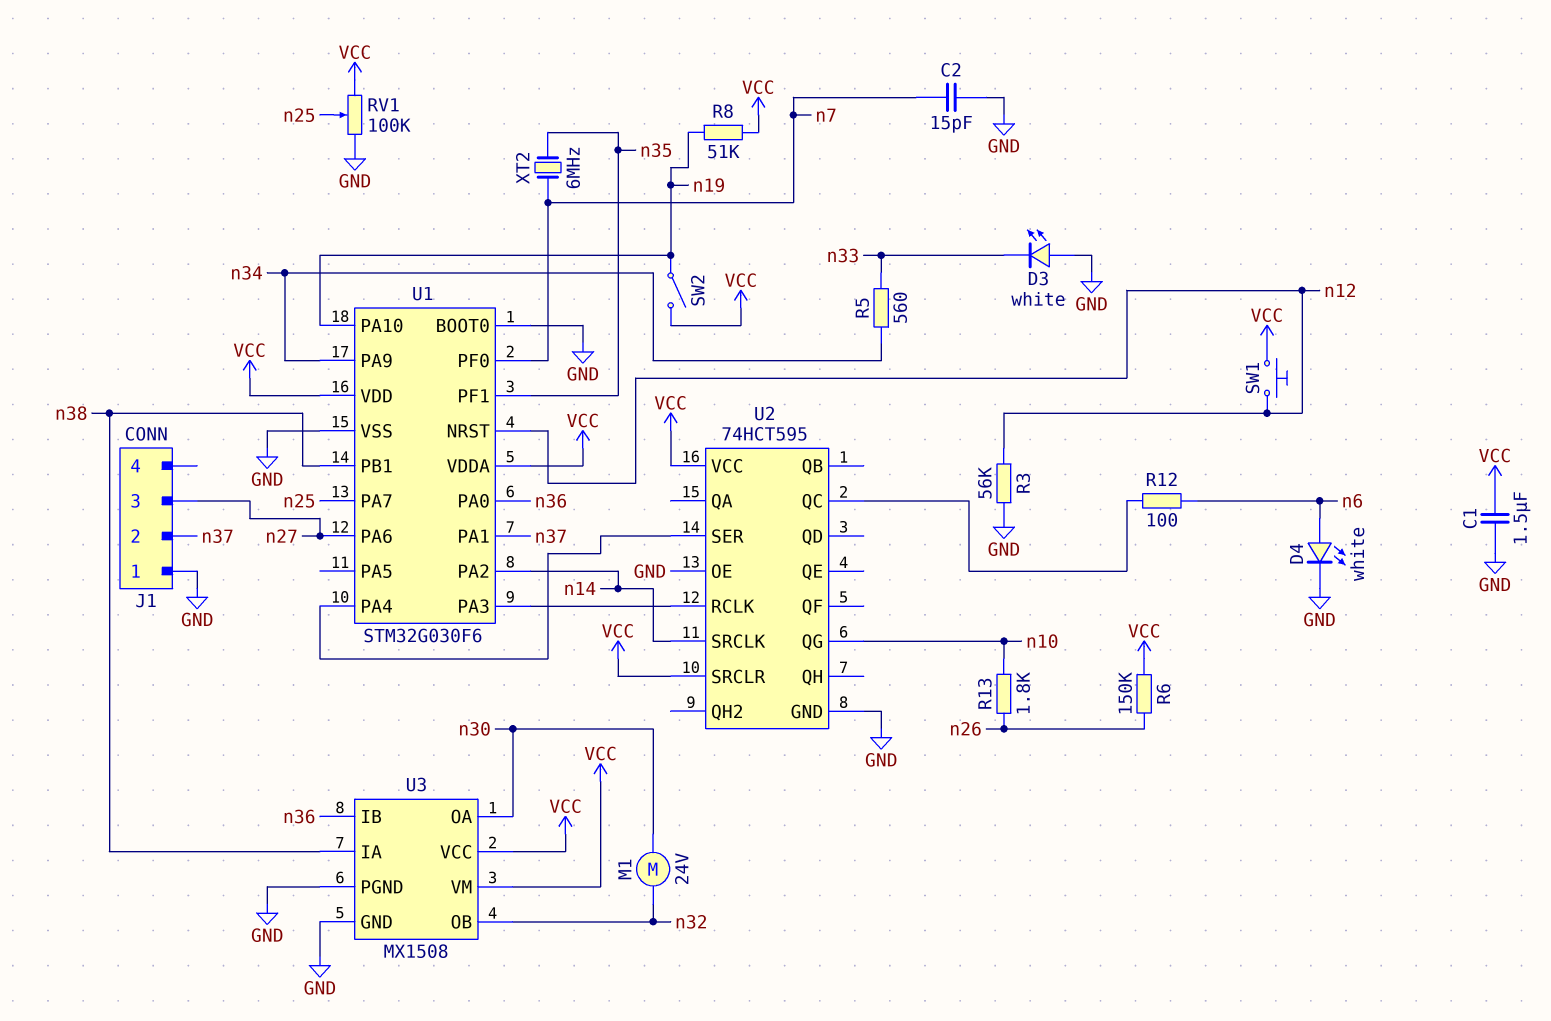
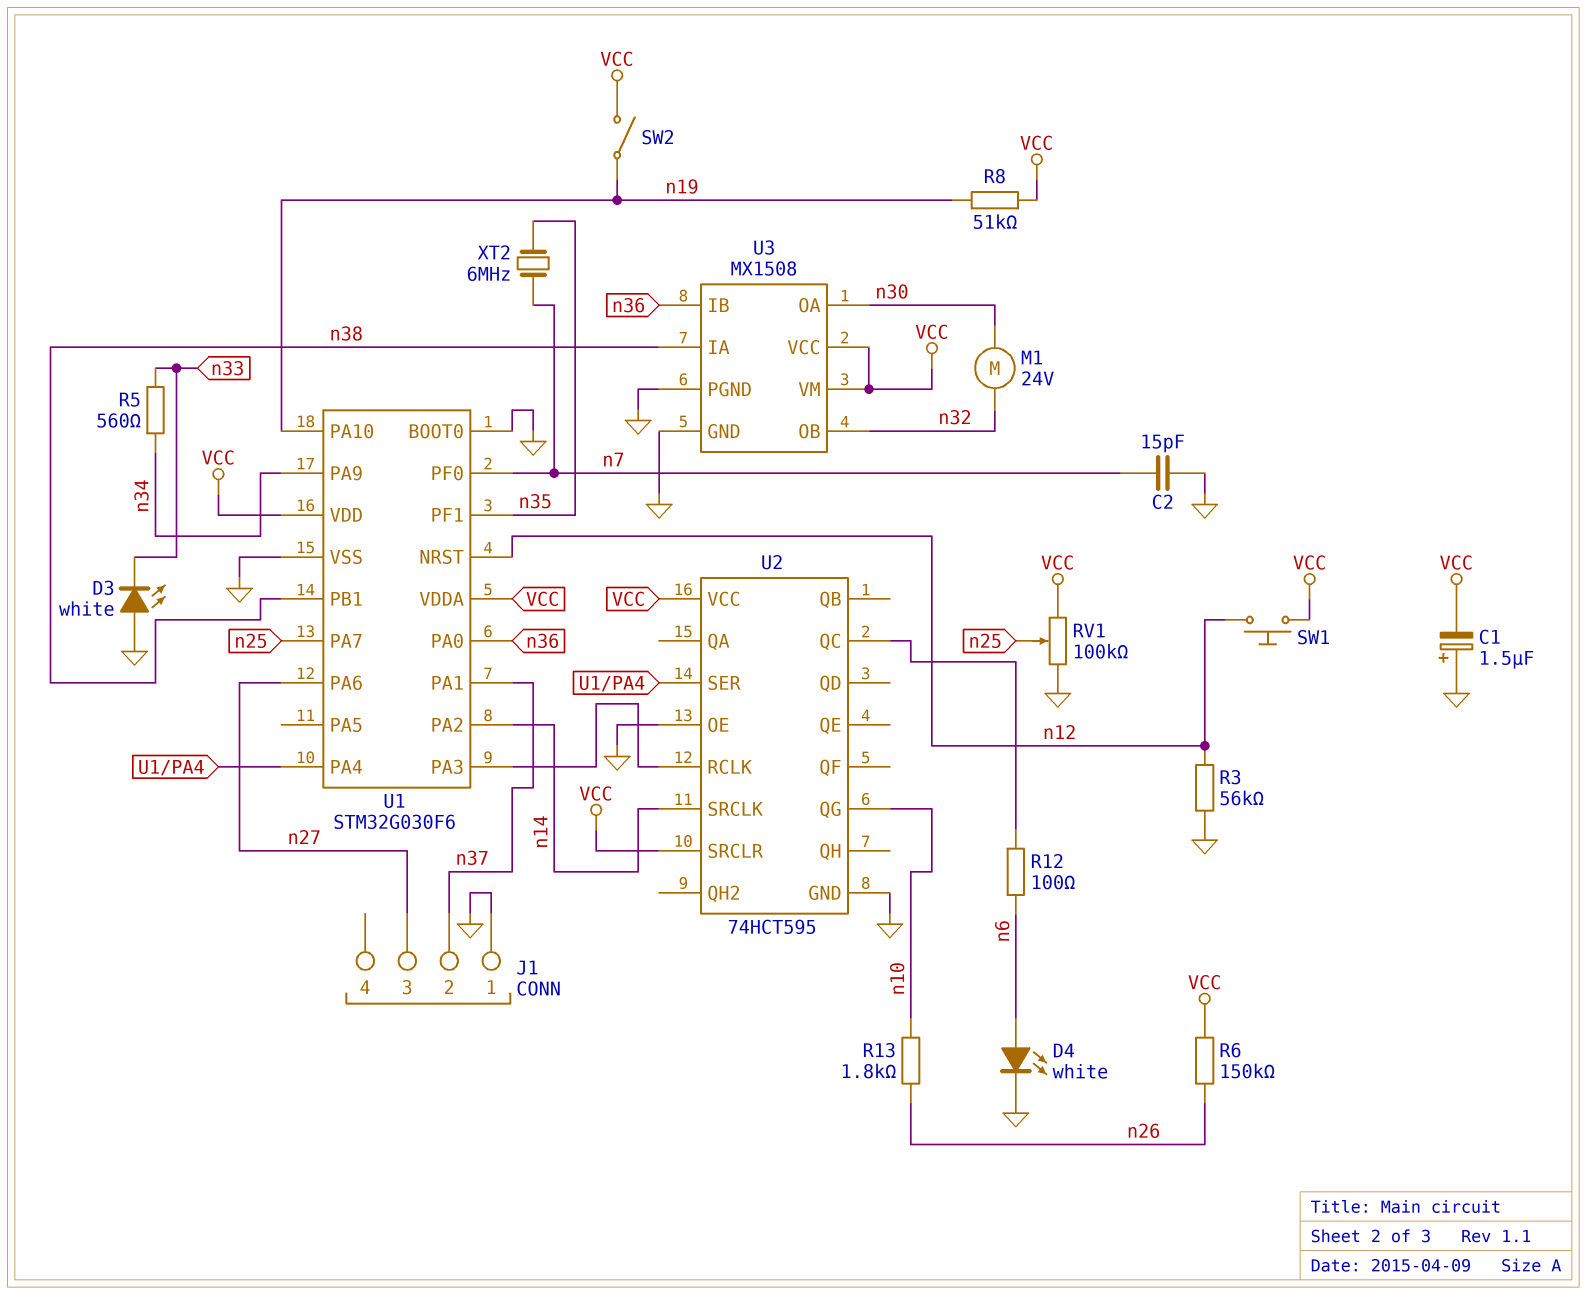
C1: 1.5uF (GND, VCC) -> 1.5uF (plus GND, minus VCC)

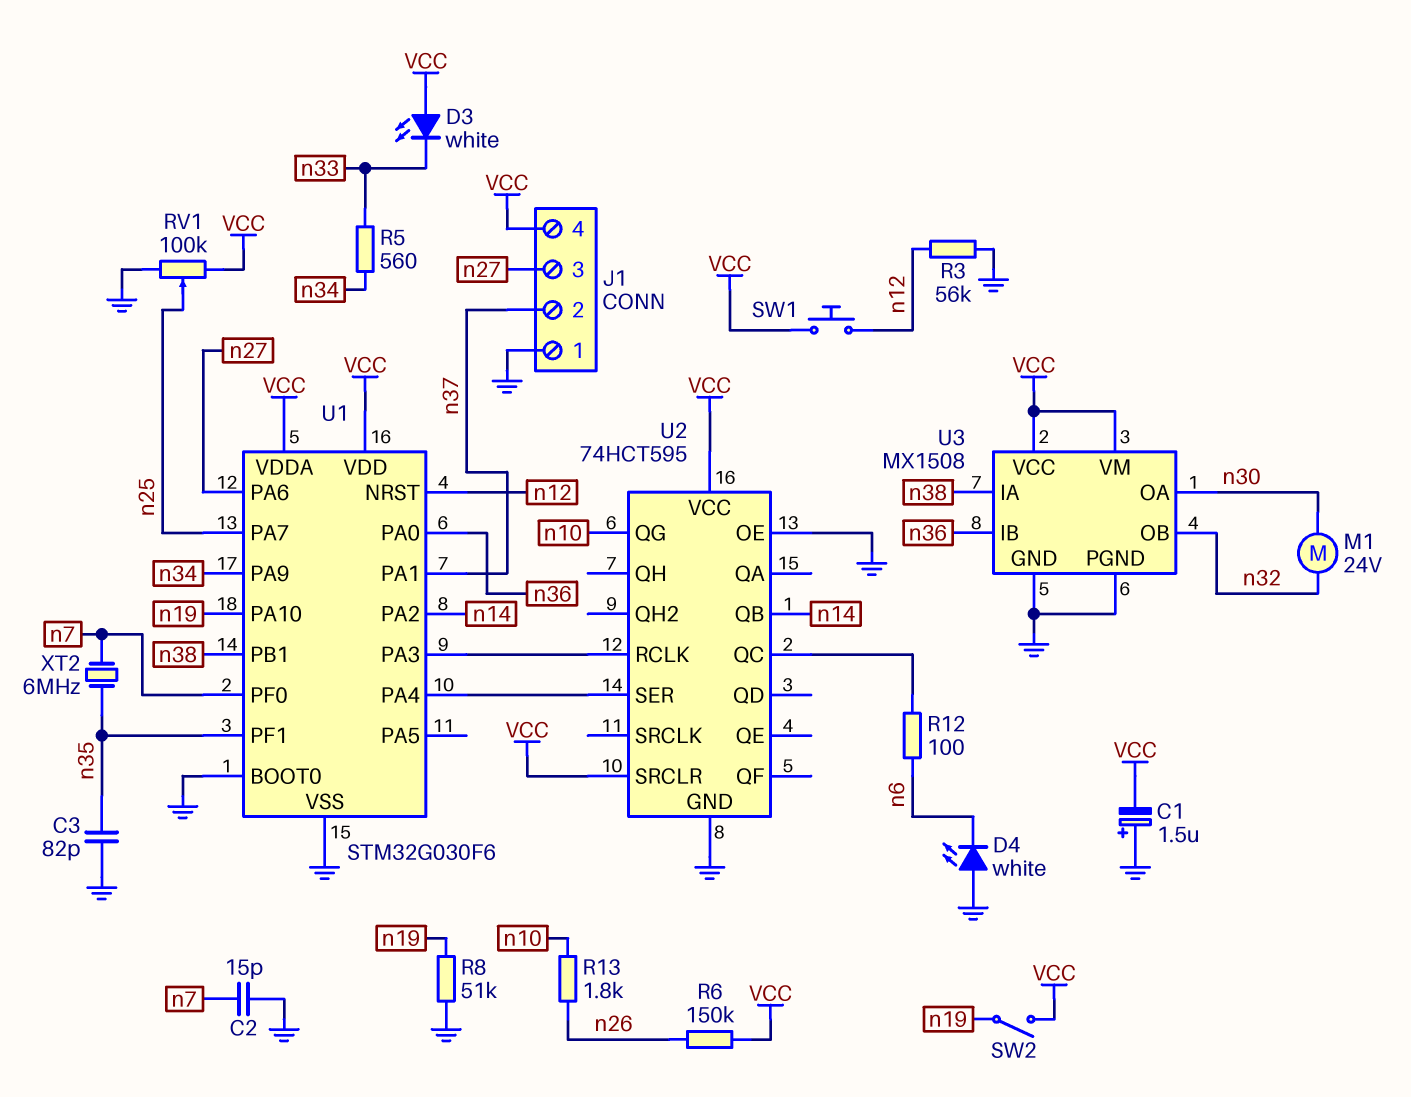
C3: none -> 82pF (GND, n35)
D3: LED white (A GND, K n33) -> LED white (A VCC, K n33)
D4: LED white (A n6, K GND) -> LED white (A GND, K n6)
J1 pin 4: none -> VCC
R8: 51k (VCC, n19) -> 51k (GND, n19)
U2 pin QB: none -> n14
U2 pin SRCLK: n14 -> none

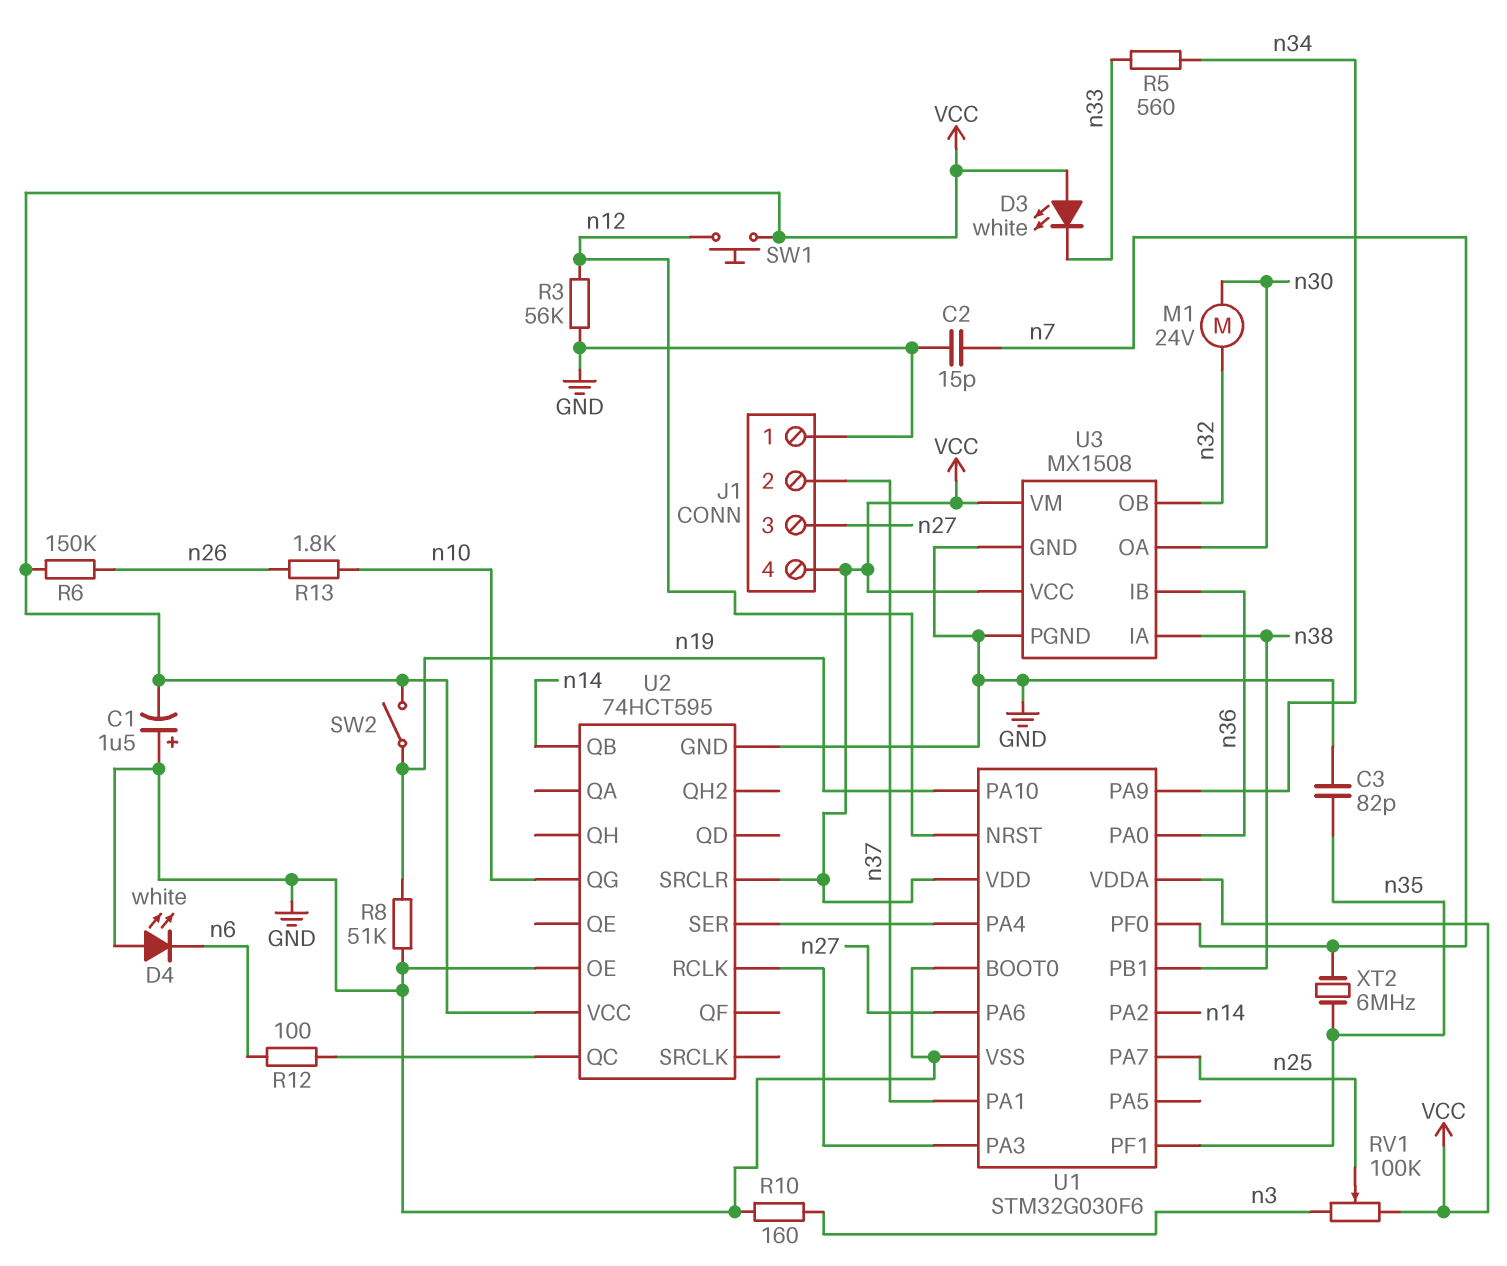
R10: none -> 160 (GND, n3)
RV1: 100k (GND, VCC, wiper n25) -> 100k (VCC, n3, wiper n25)

